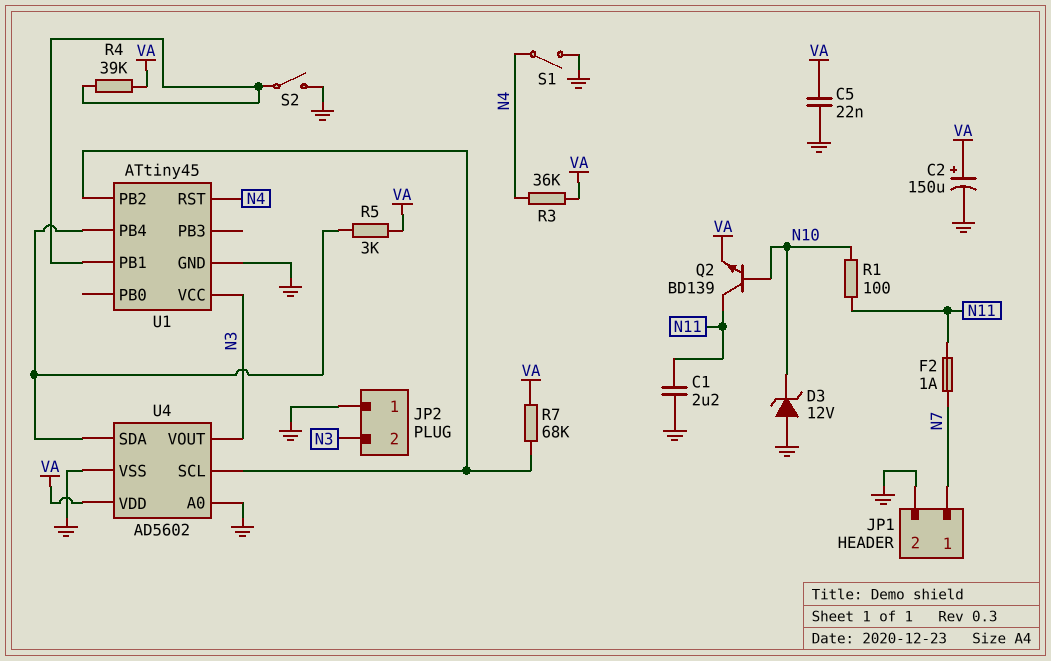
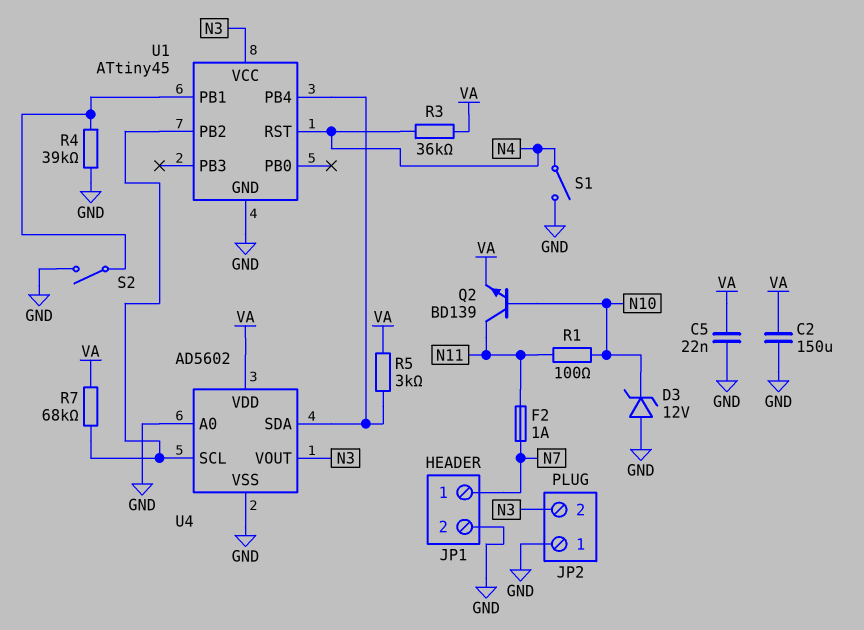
C1: 2.2uF (GND, N11) -> none
C2: 150uF (plus VA, minus GND) -> 150uF (GND, VA)
R4: 39k (U1/PB1, VA) -> 39k (GND, U1/PB1)

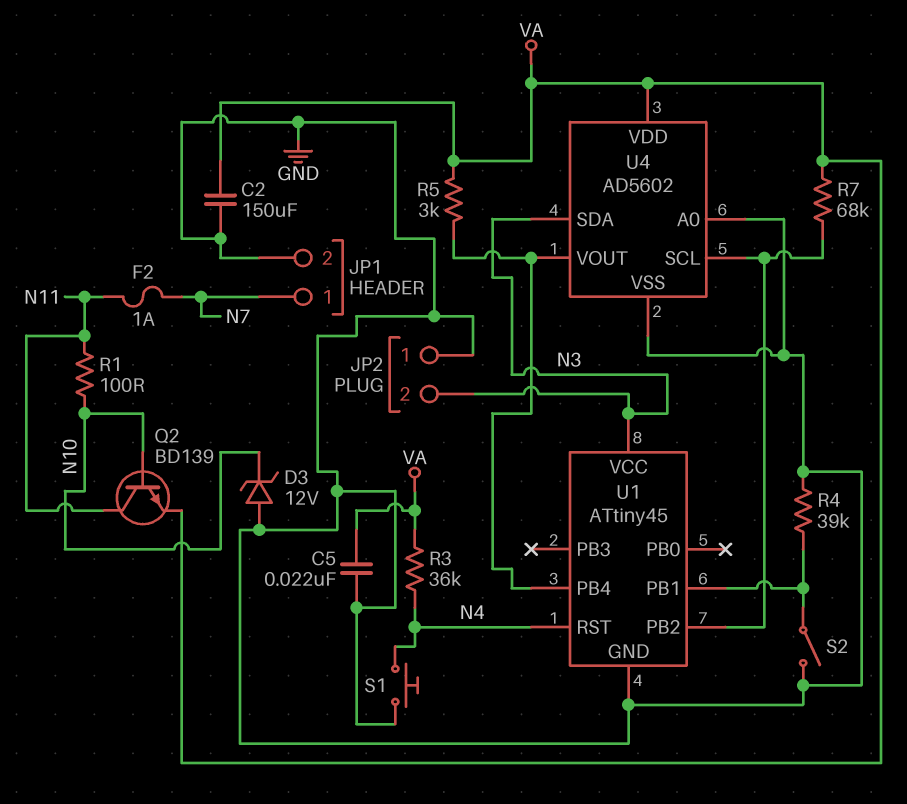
S1: switch (GND, N4) -> button (GND, N4)
U4 pin SDA: U1/PB4 -> N3
U4 pin VOUT: N3 -> U1/PB4

